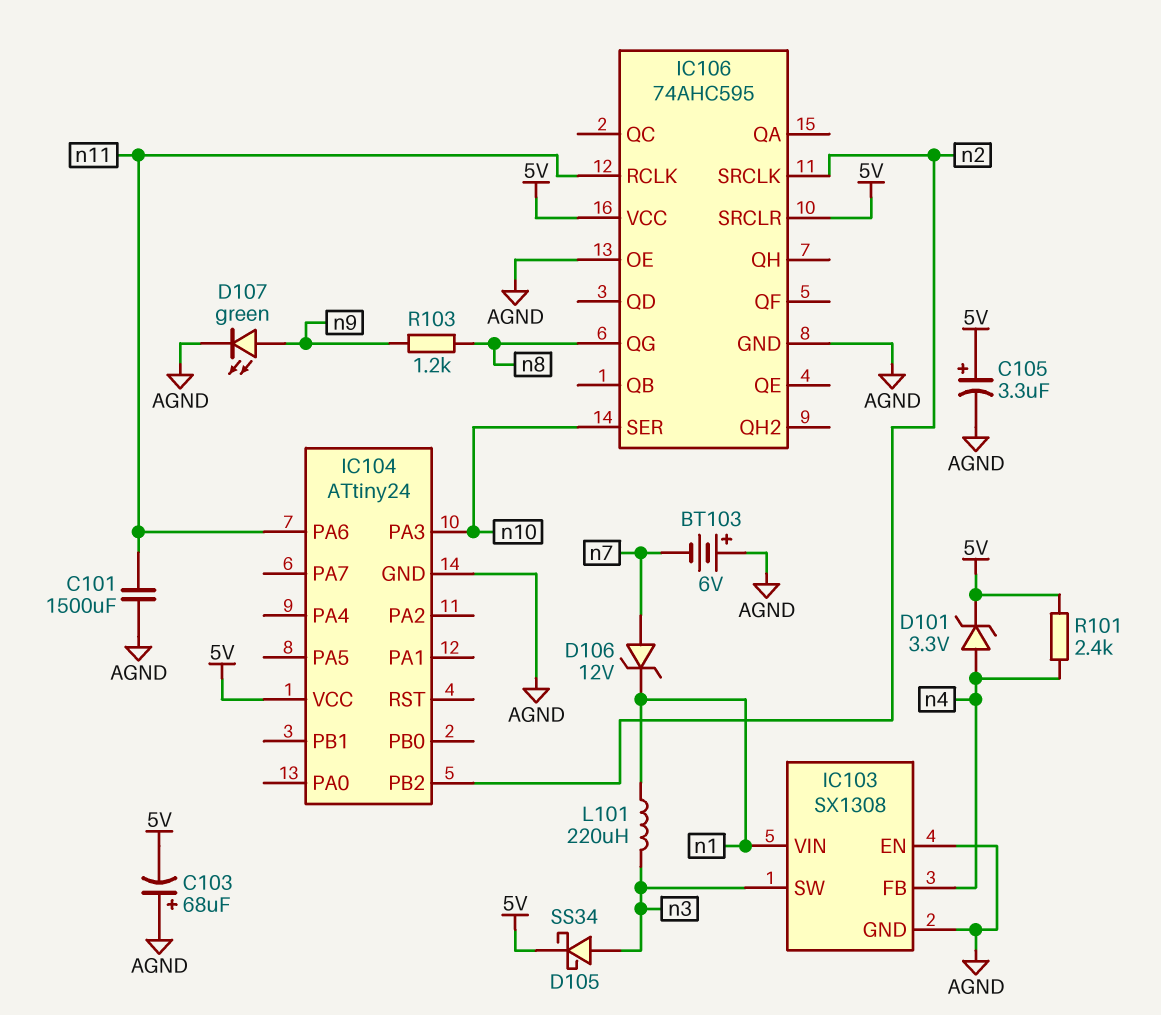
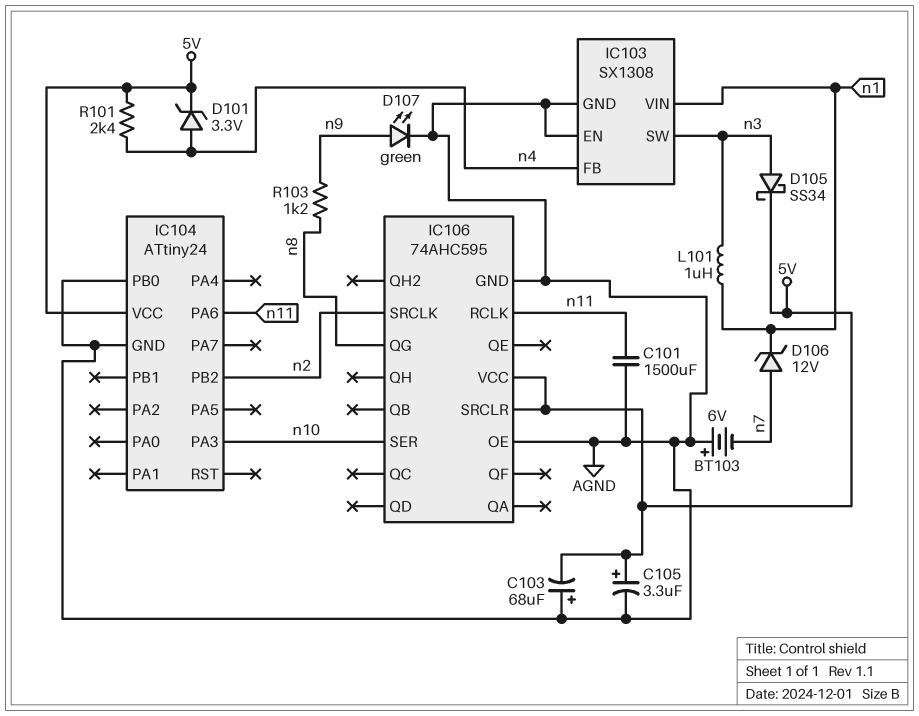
IC104 pin PB0: none -> AGND
L101: 220uH (n1, n3) -> 1uH (n1, n3)

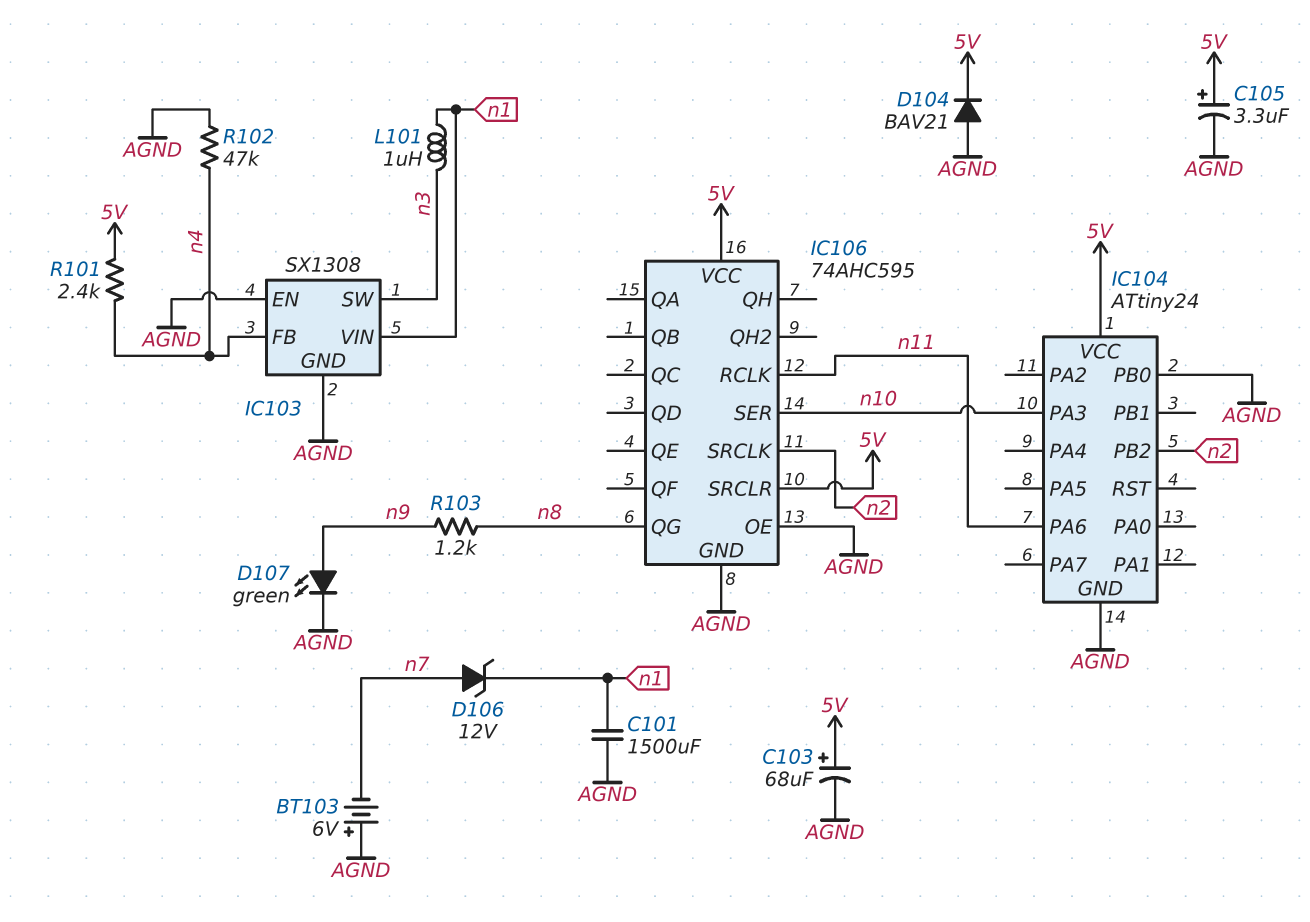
C101: 1500uF (AGND, n11) -> 1500uF (AGND, n1)
C103: 68uF (plus AGND, minus 5V) -> 68uF (plus 5V, minus AGND)
D101: zener 3.3V (A n4, K 5V) -> none
D104: none -> diode BAV21 (A AGND, K 5V)
D105: schottky SS34 (A n3, K 5V) -> none
R102: none -> 47k (AGND, n4)

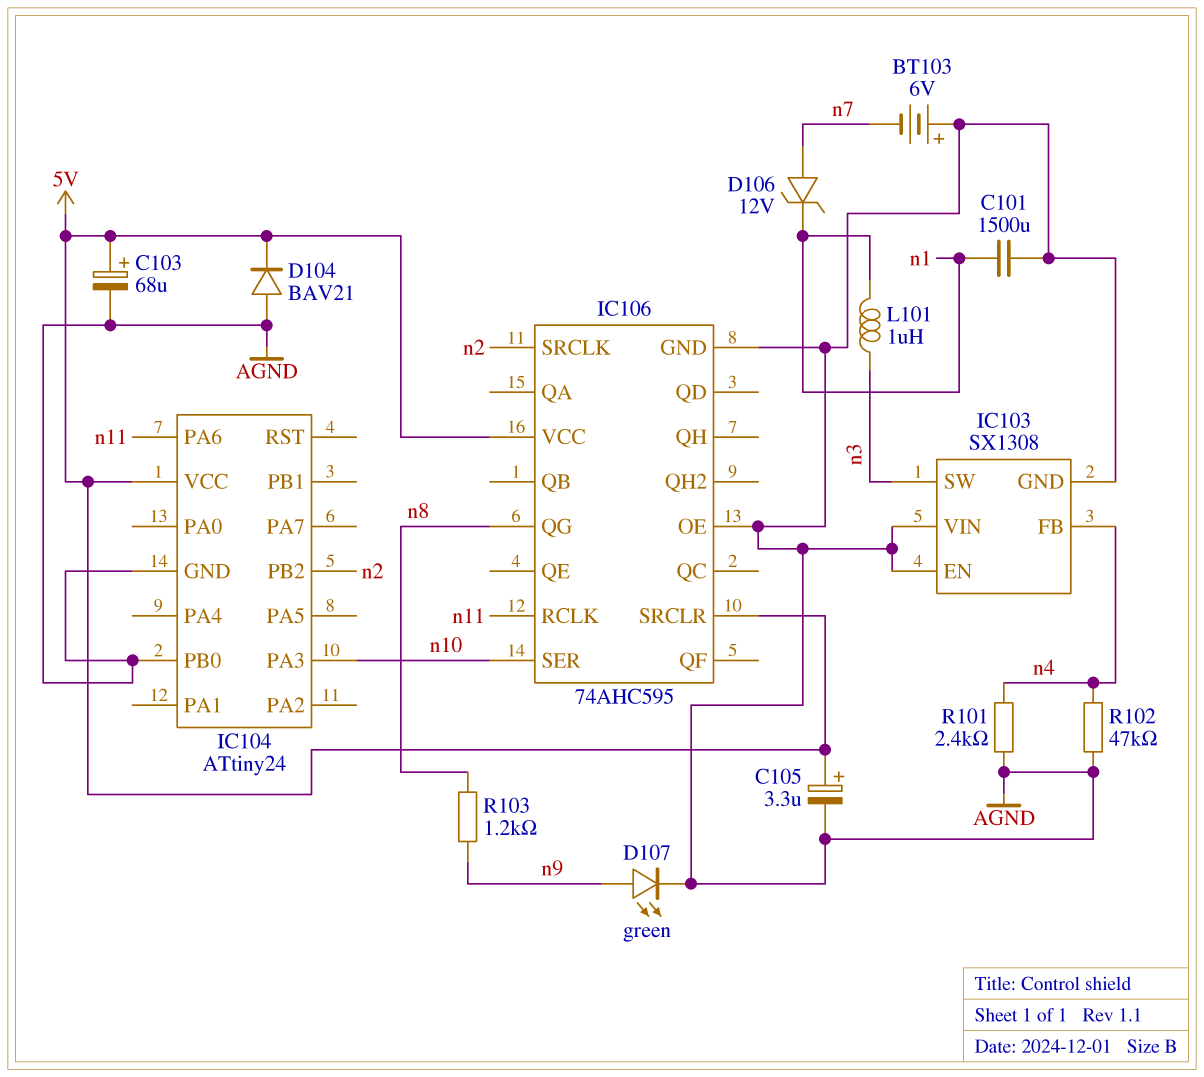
IC103 pin VIN: n1 -> AGND
R101: 2.4k (5V, n4) -> 2.4k (AGND, n4)

